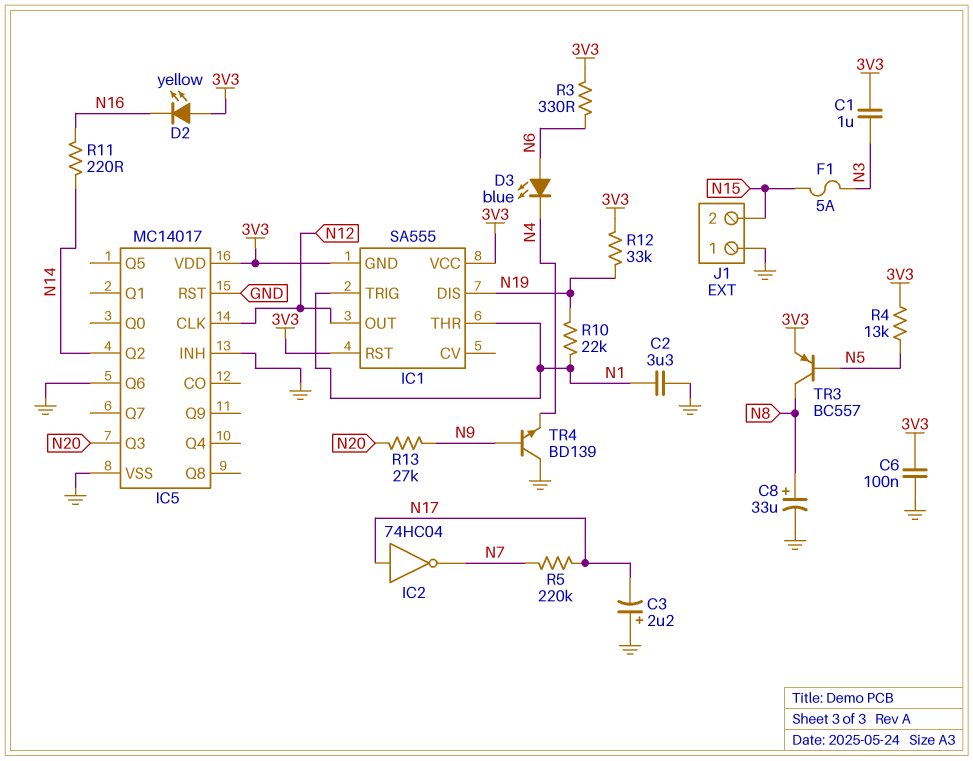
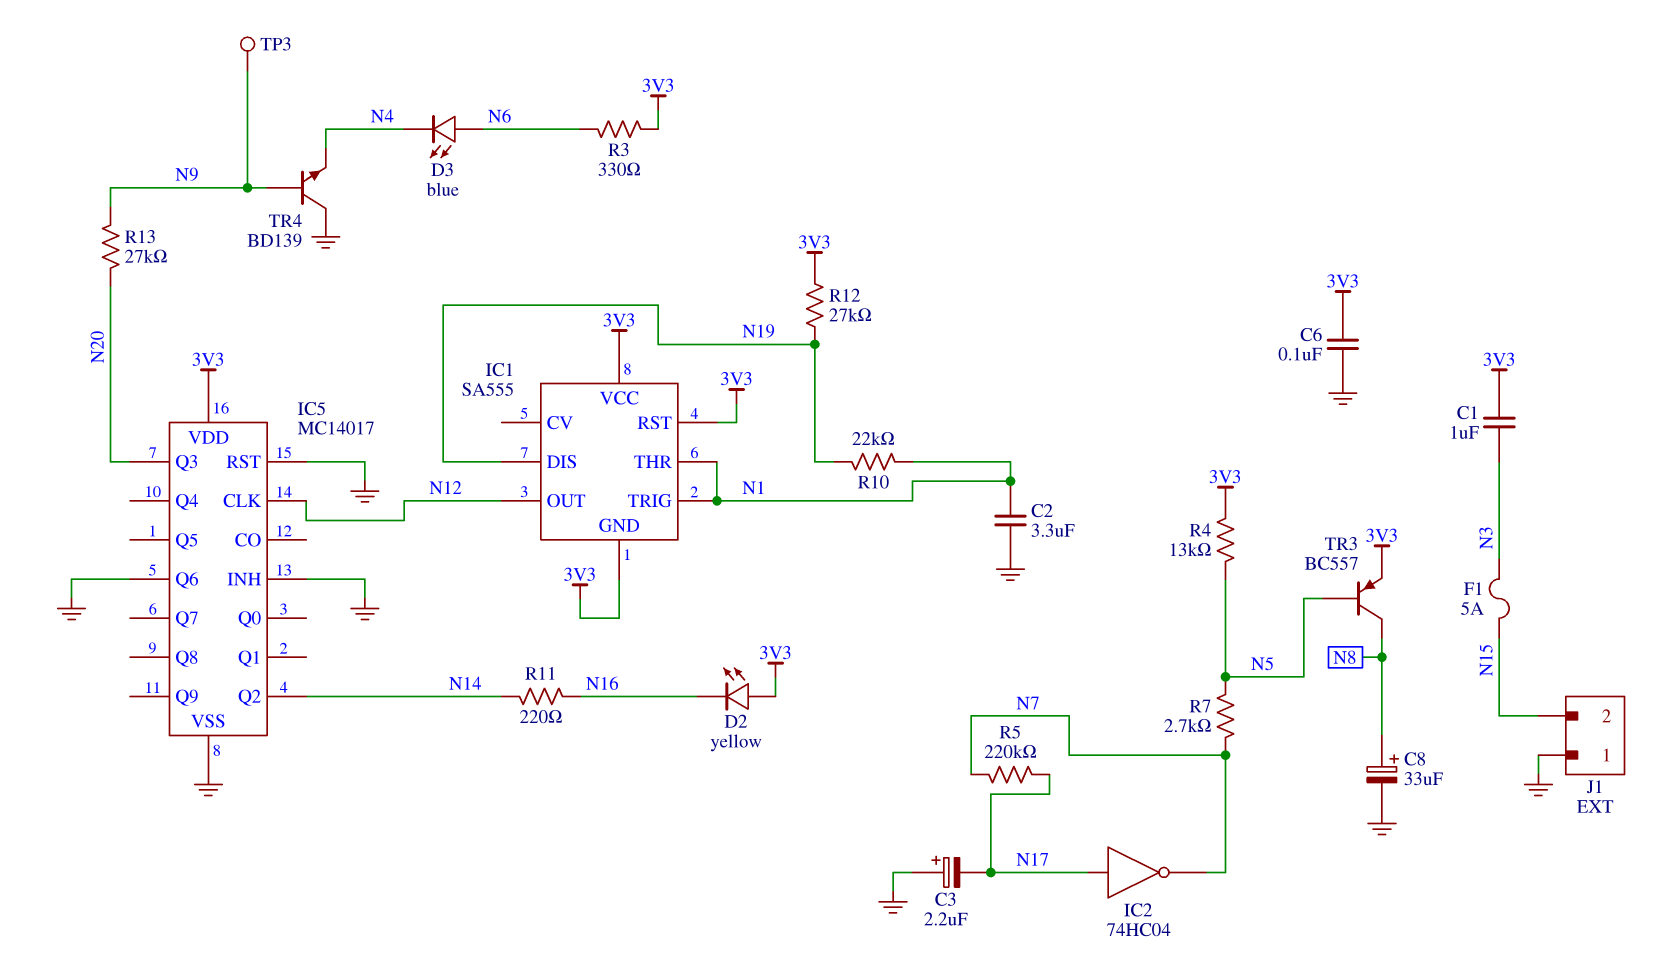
R7: none -> 2.7k (N5, N7)
R12: 33k (3V3, N19) -> 27k (3V3, N19)
TP3: none -> test point (N9)

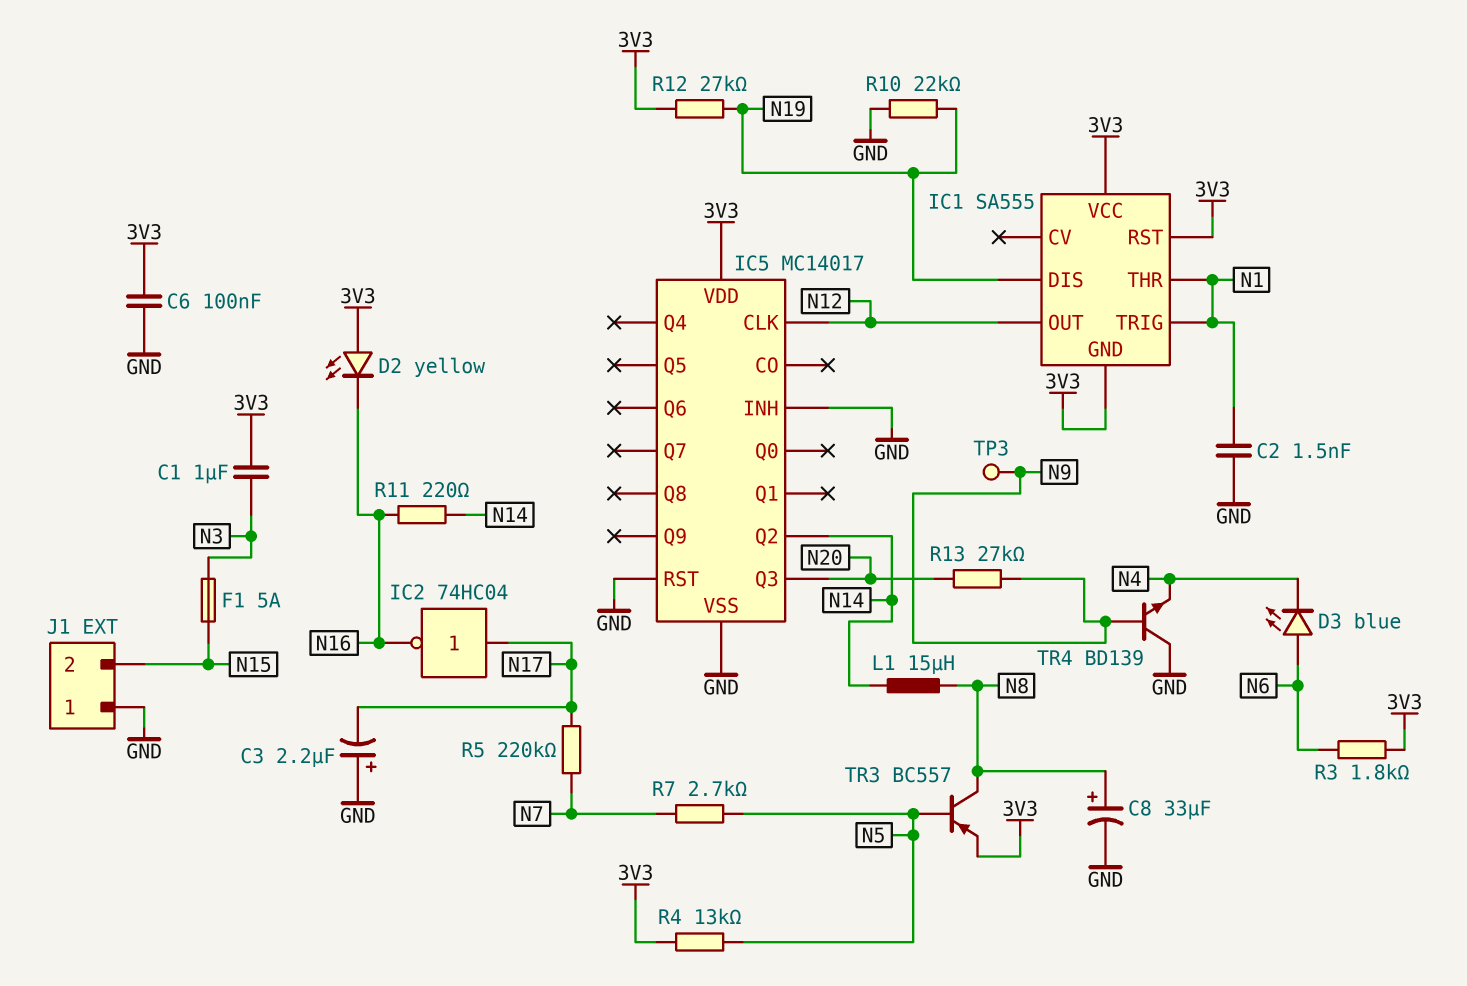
C2: 3.3uF (GND, N1) -> 1.5nF (GND, N1)
IC2: NOT 74HC04 (in N17, out N7) -> NOT 74HC04 (in N17, out N16)
IC5 pin Q6: GND -> none
L1: none -> 15uH (N8, N14)
R3: 330 (3V3, N6) -> 1.8k (3V3, N6)
R10: 22k (N1, N19) -> 22k (GND, N19)

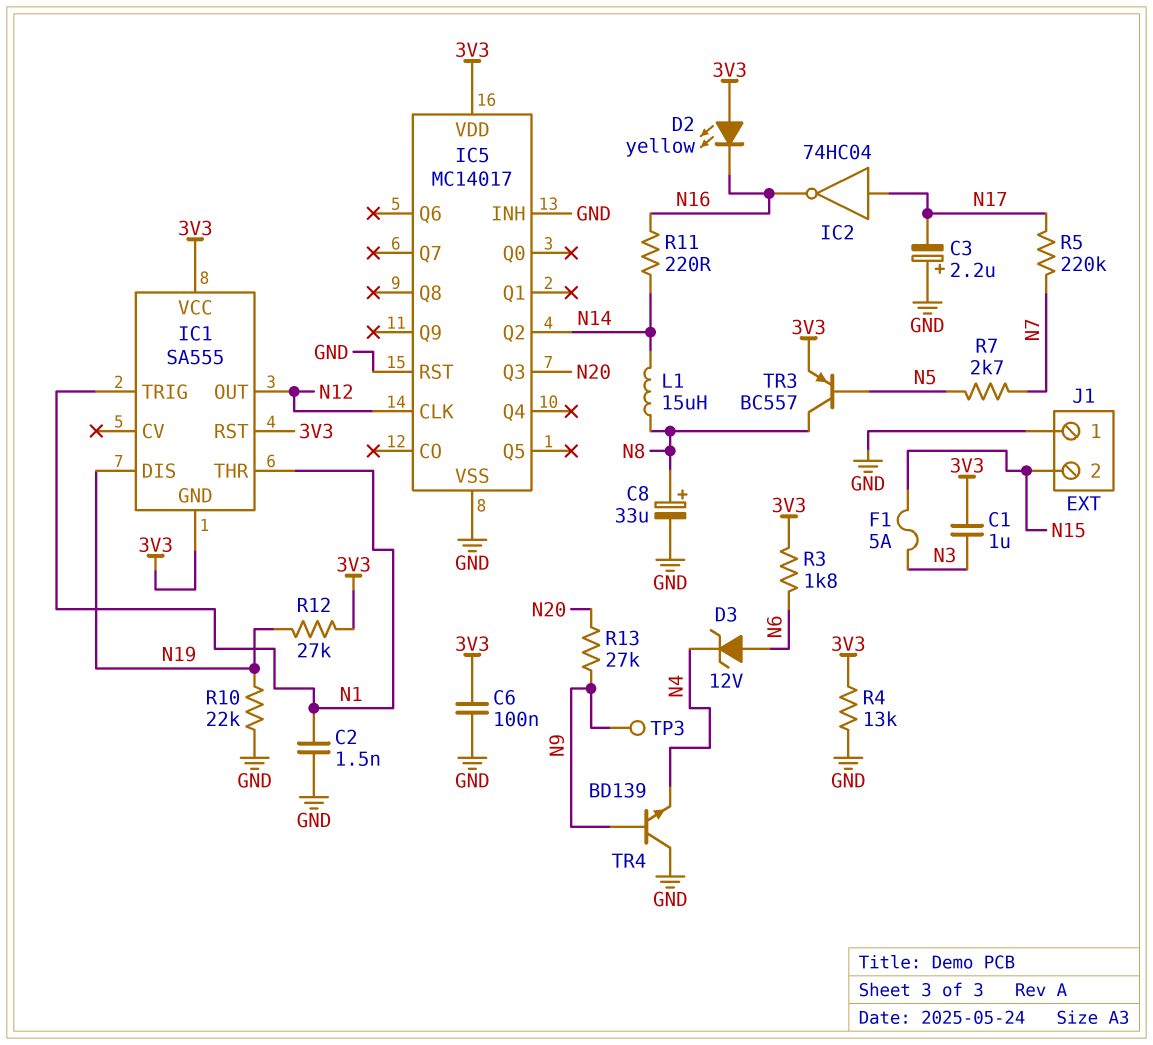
D3: LED blue (A N6, K N4) -> zener 12V (A N6, K N4)
R4: 13k (3V3, N5) -> 13k (3V3, GND)

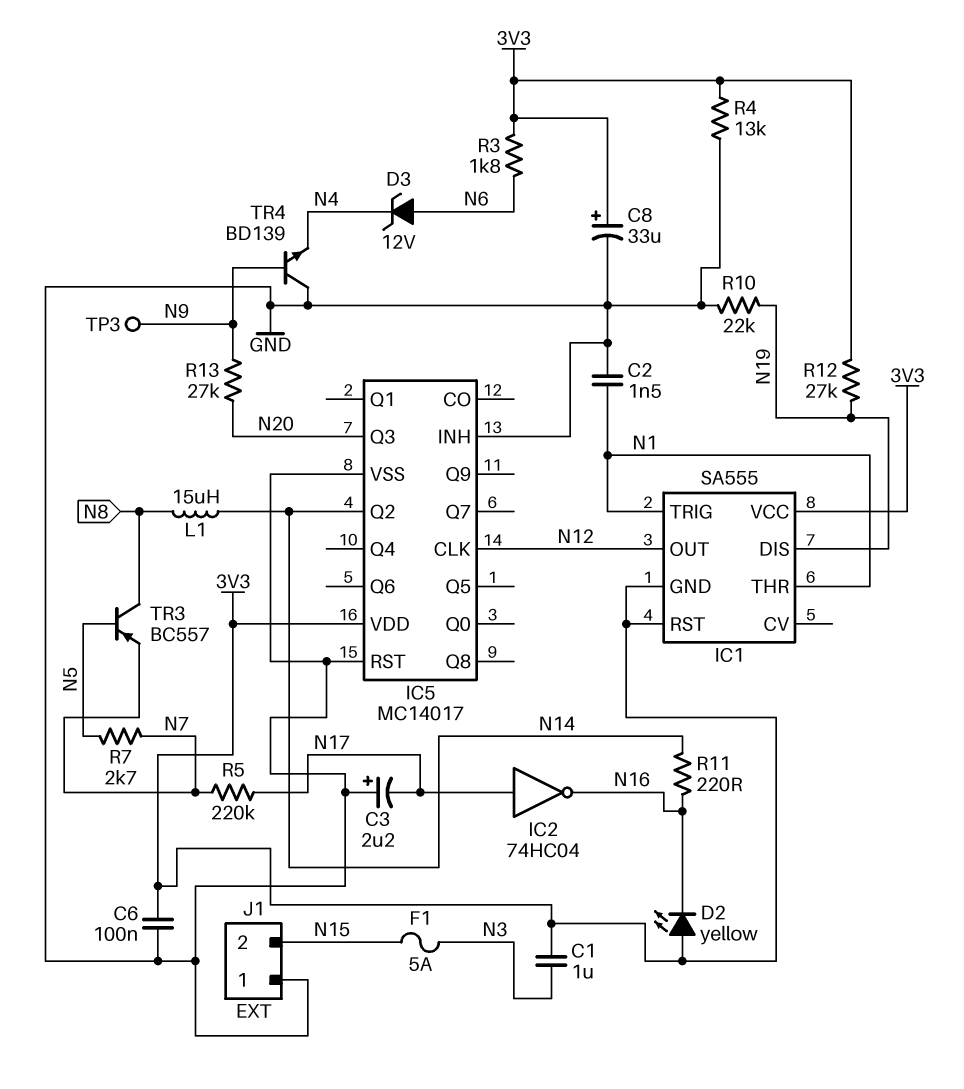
C8: 33uF (plus N8, minus GND) -> 33uF (plus 3V3, minus GND)
TR3: PNP BC557 (B N5, C N8, E 3V3) -> PNP BC557 (B N5, C N8, E N7)

